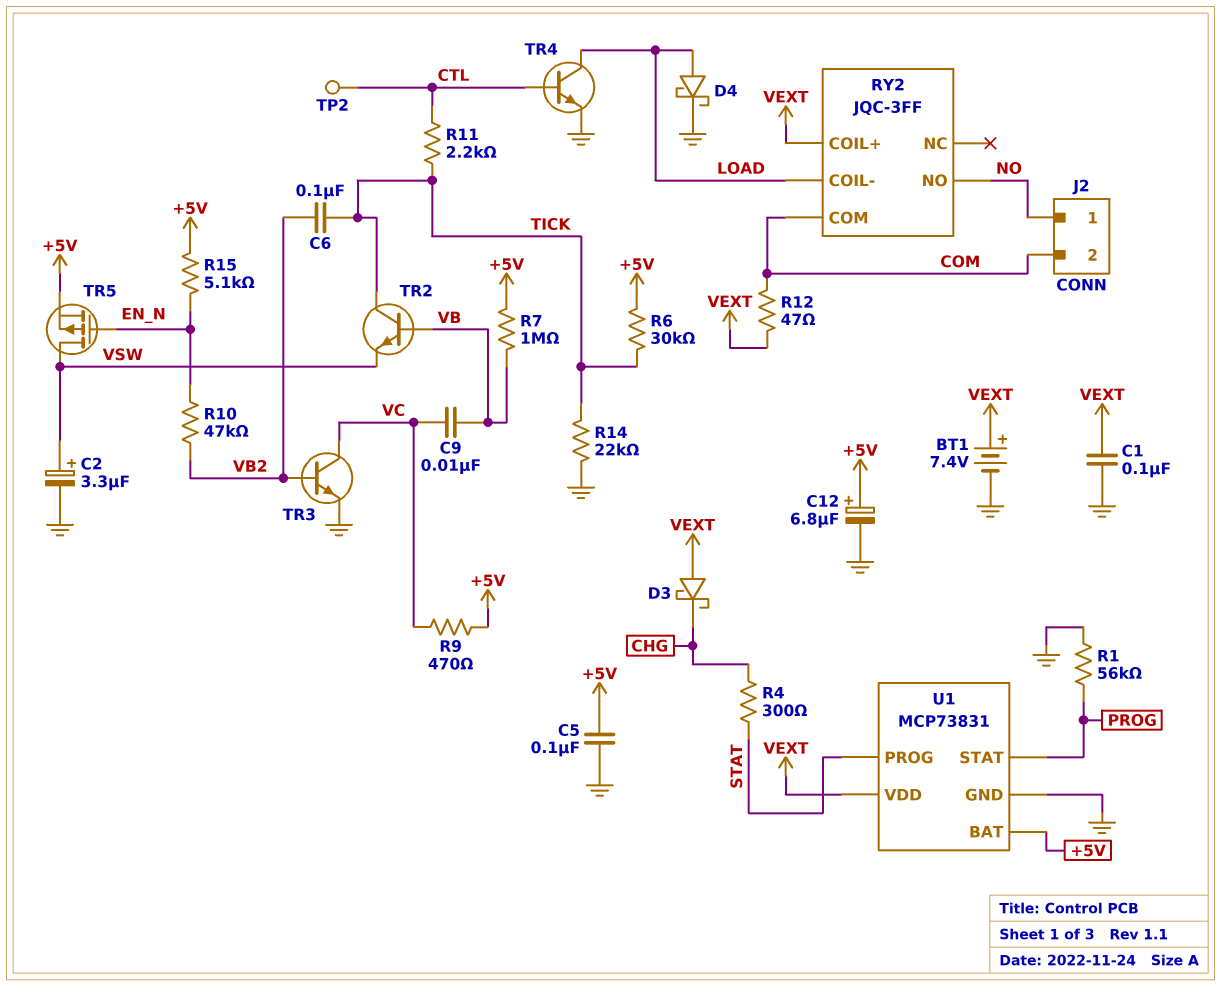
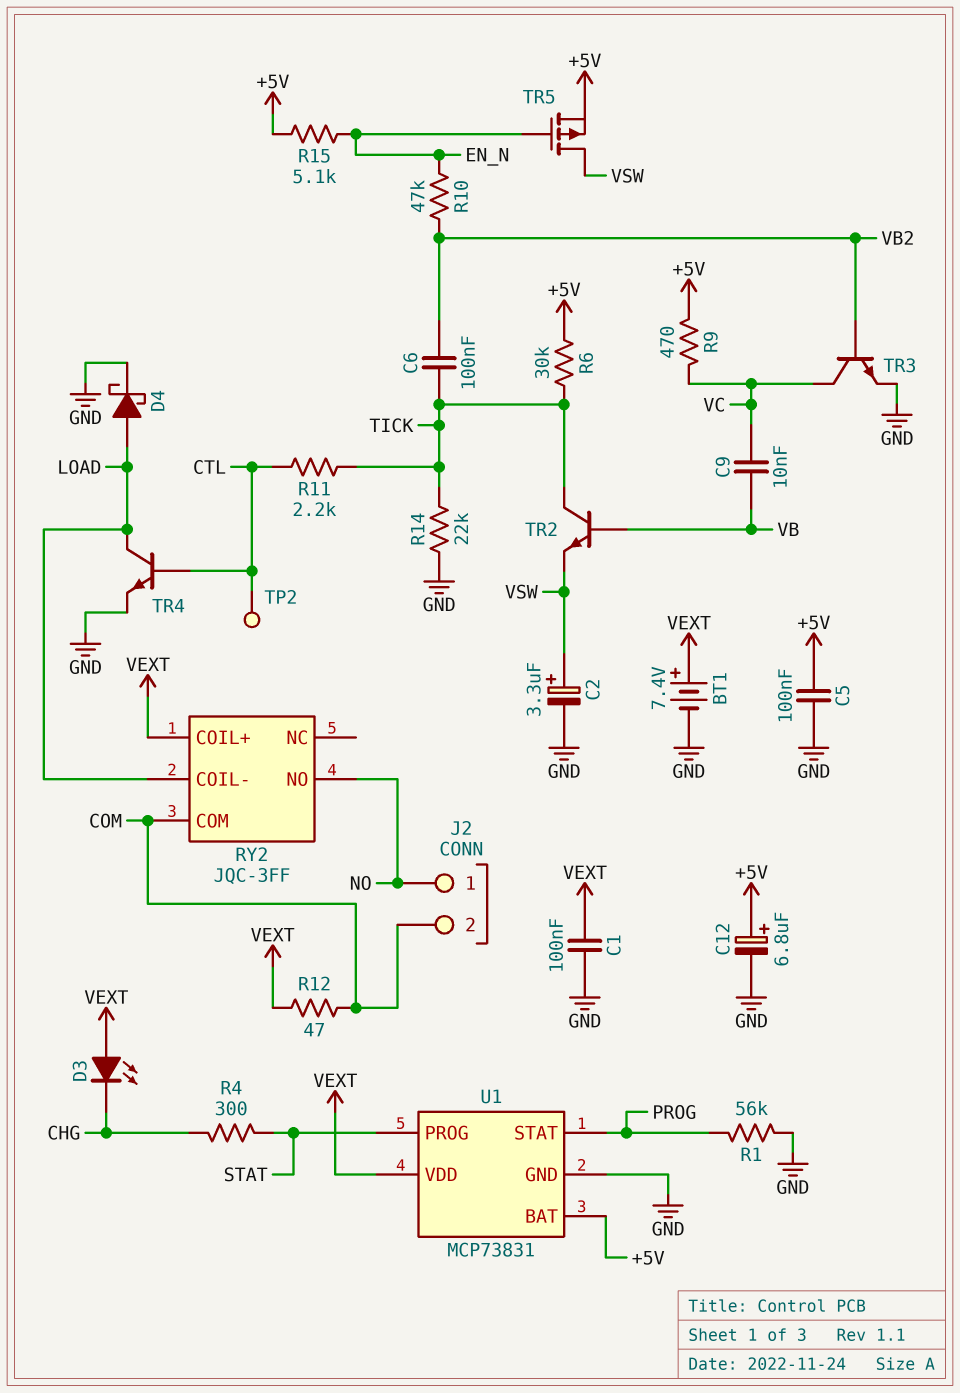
D3: schottky (A VEXT, K CHG) -> LED (A VEXT, K CHG)
R7: 1M (+5V, VB) -> none

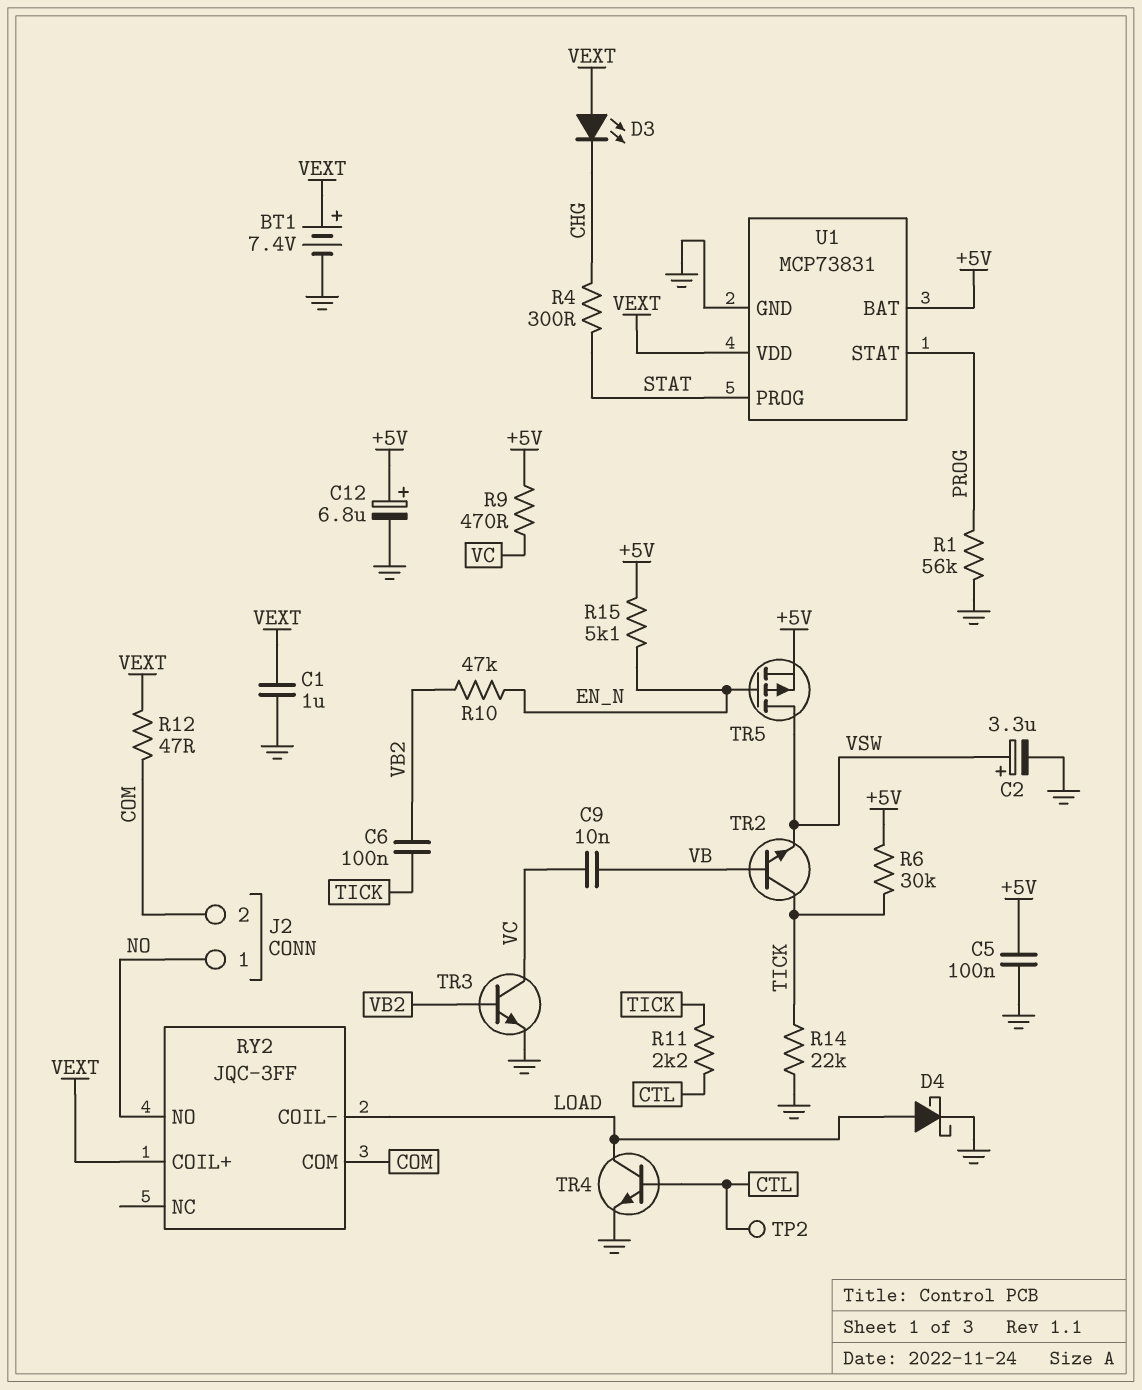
C1: 100nF (GND, VEXT) -> 1uF (GND, VEXT)

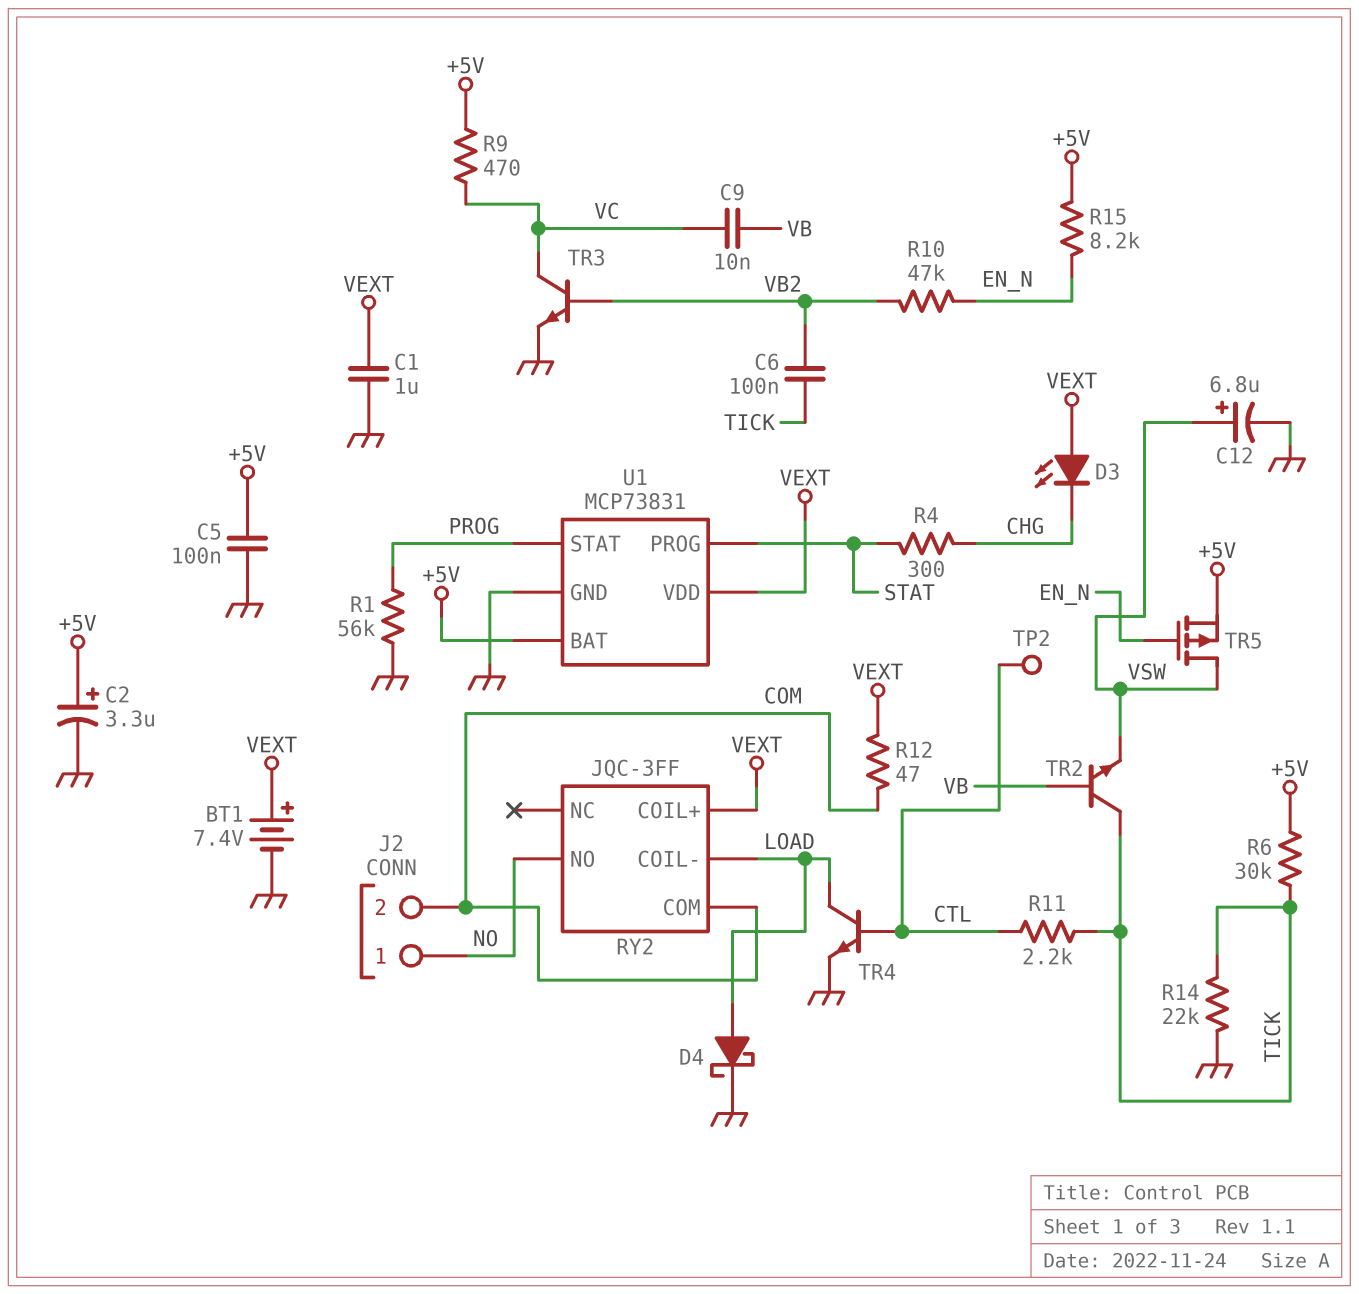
C2: 3.3uF (plus VSW, minus GND) -> 3.3uF (plus +5V, minus GND)
C12: 6.8uF (plus +5V, minus GND) -> 6.8uF (plus VSW, minus GND)
R15: 5.1k (+5V, EN_N) -> 8.2k (+5V, EN_N)

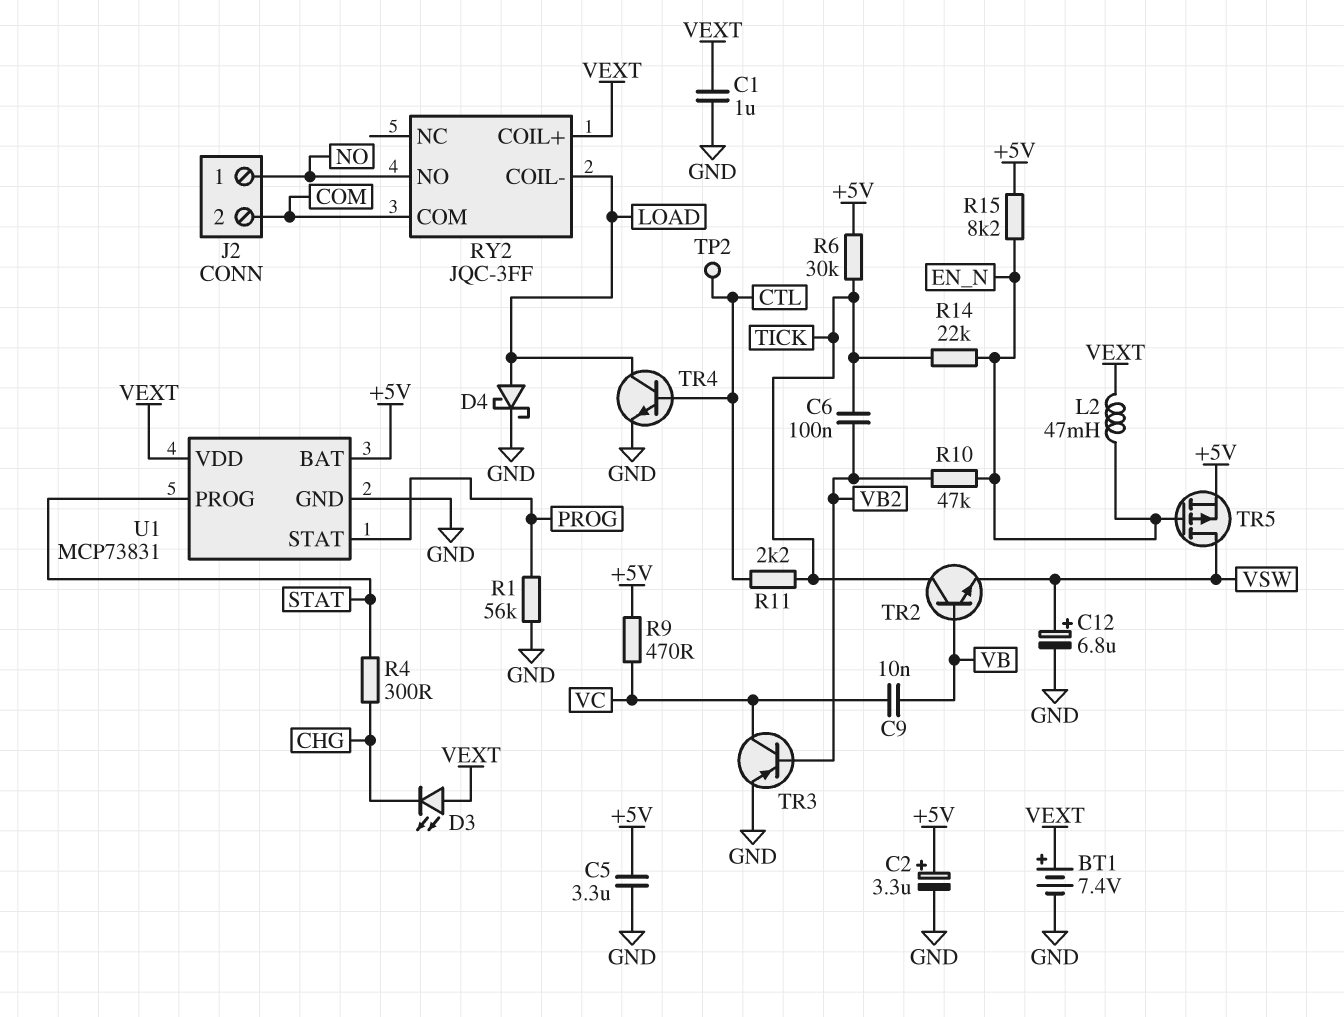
C5: 100nF (+5V, GND) -> 3.3uF (+5V, GND)
L2: none -> 47mH (EN_N, VEXT)
R12: 47 (COM, VEXT) -> none
R14: 22k (GND, TICK) -> 22k (EN_N, TICK)
TR3: NPN (B VB2, C VC, E GND) -> PNP (B VB2, C VC, E GND)

